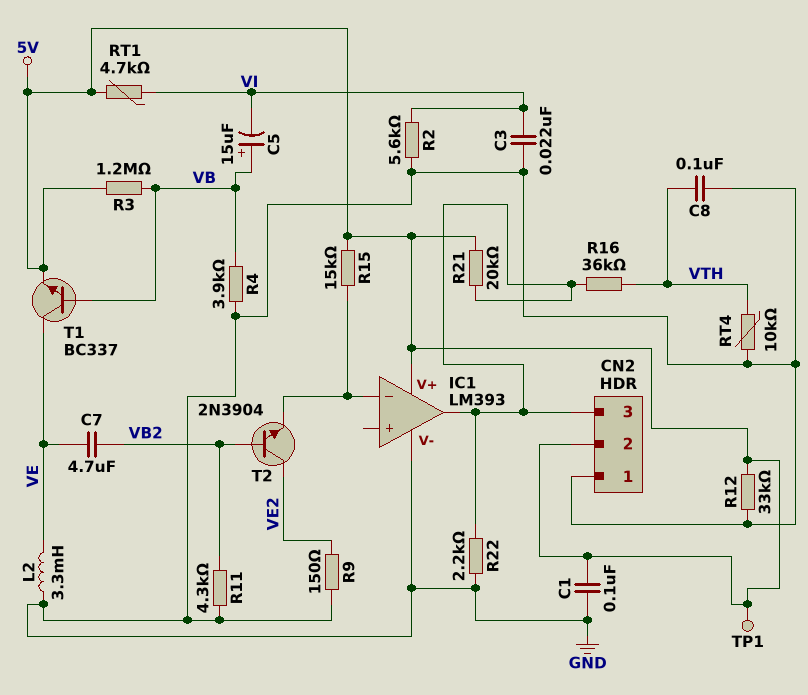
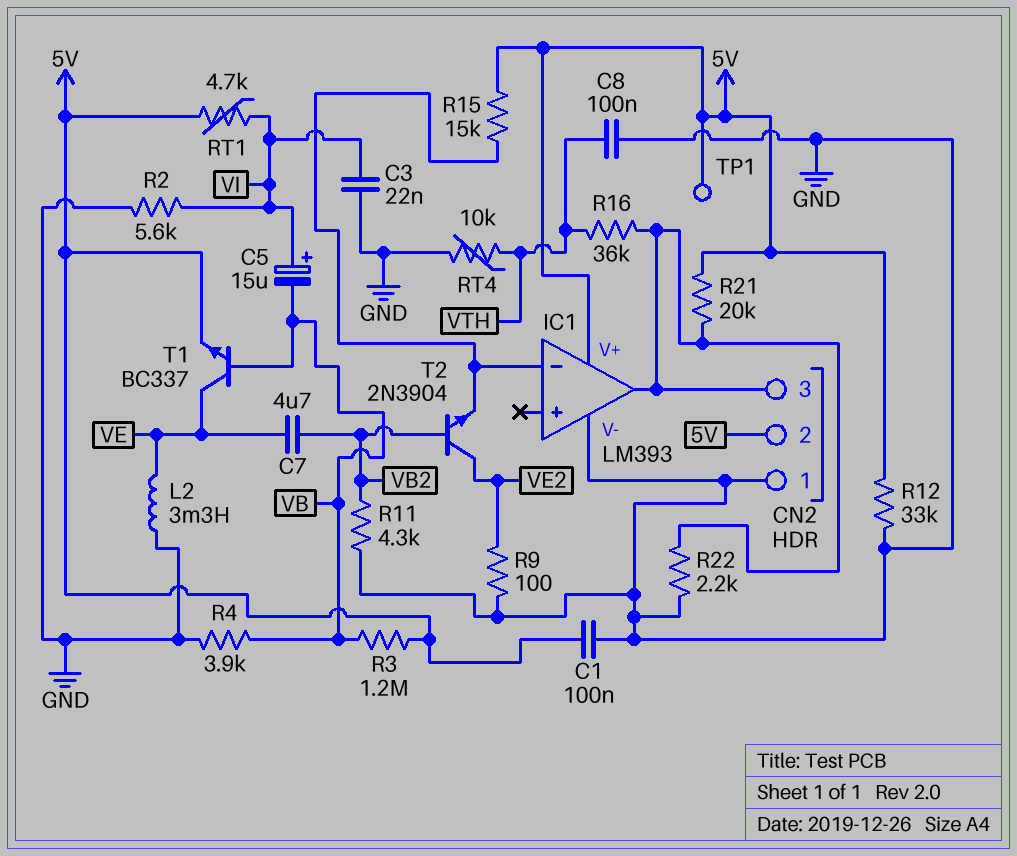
C5: 15uF (plus VB, minus VI) -> 15uF (plus VI, minus VB)
R9: 150 (GND, VE2) -> 100 (GND, VE2)

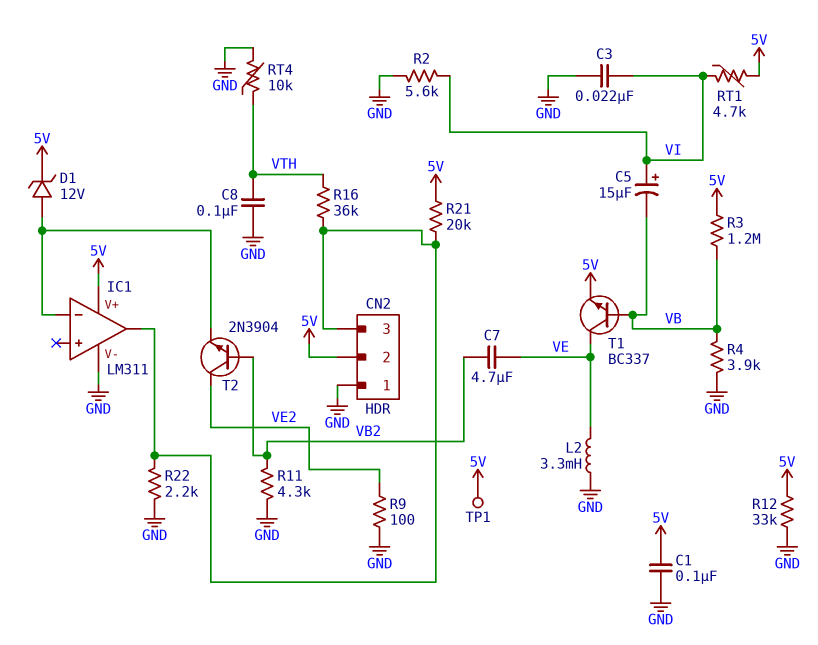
D1: none -> zener 12V (A IC1/in-, K 5V)
IC1: LM393 -> LM311
R15: 15k (5V, IC1/in-) -> none

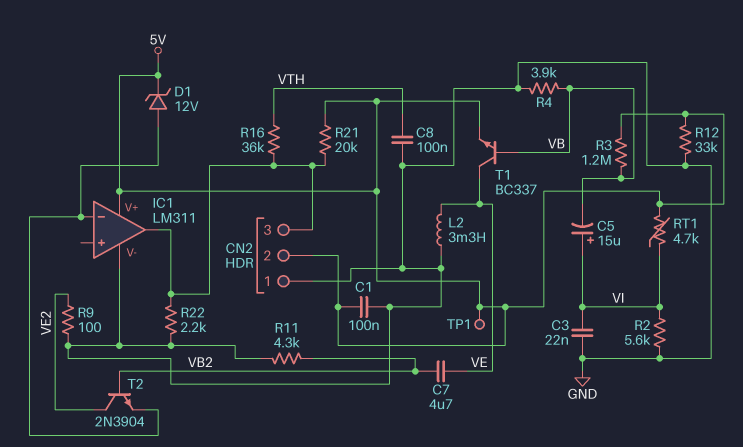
RT4: 10k (GND, VTH) -> none

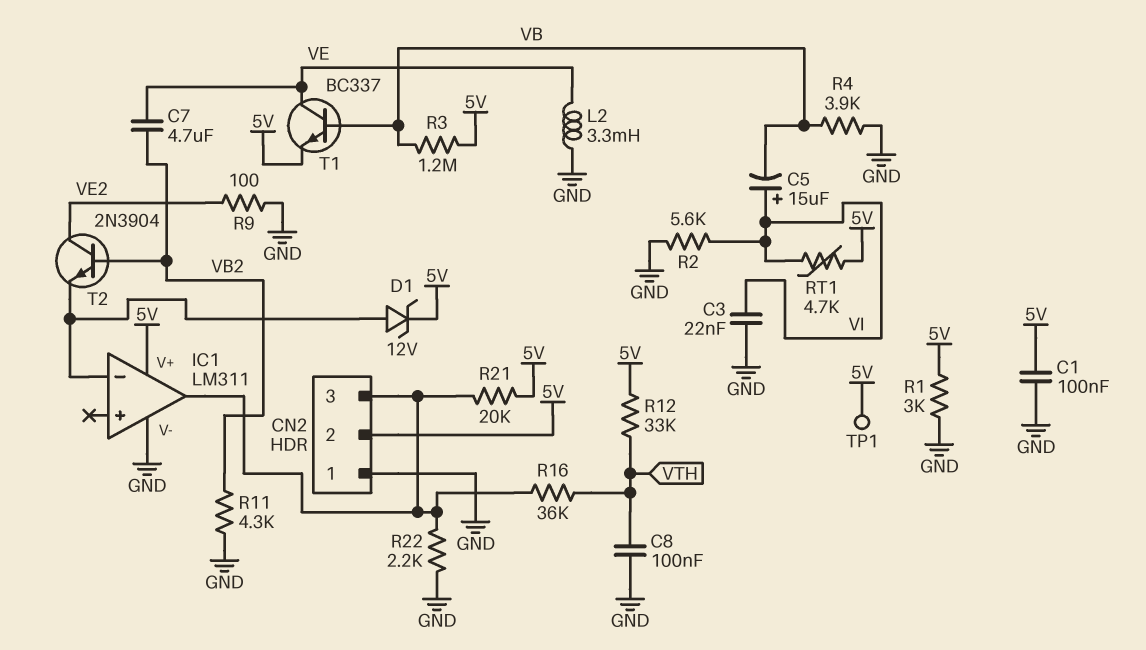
R1: none -> 3k (5V, GND)
R12: 33k (5V, GND) -> 33k (5V, VTH)

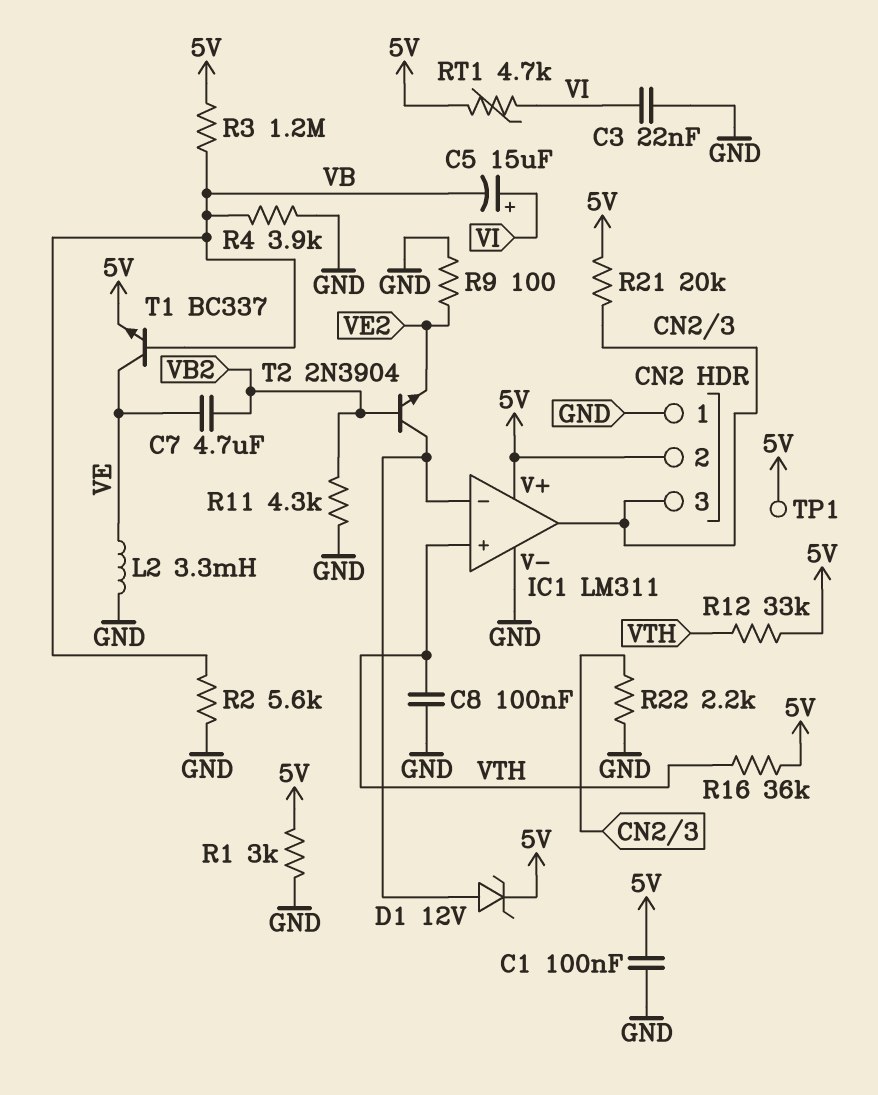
IC1 pin in+: none -> VTH
R2: 5.6k (GND, VI) -> 5.6k (GND, VB)
R16: 36k (CN2/3, VTH) -> 36k (5V, VTH)
T2: NPN 2N3904 (B VB2, C VE2, E IC1/in-) -> NPN 2N3904 (B VB2, C IC1/in-, E VE2)

